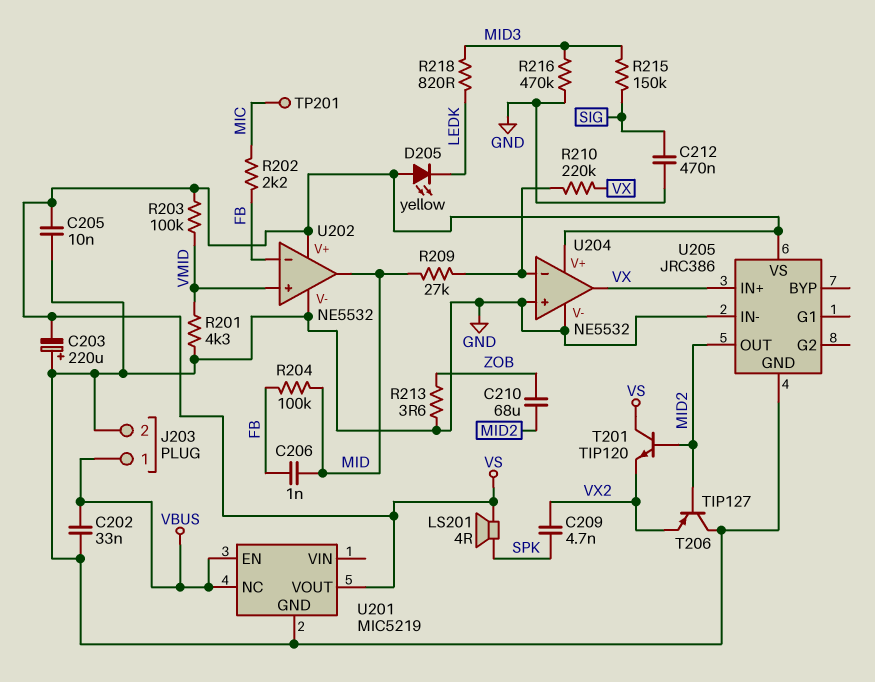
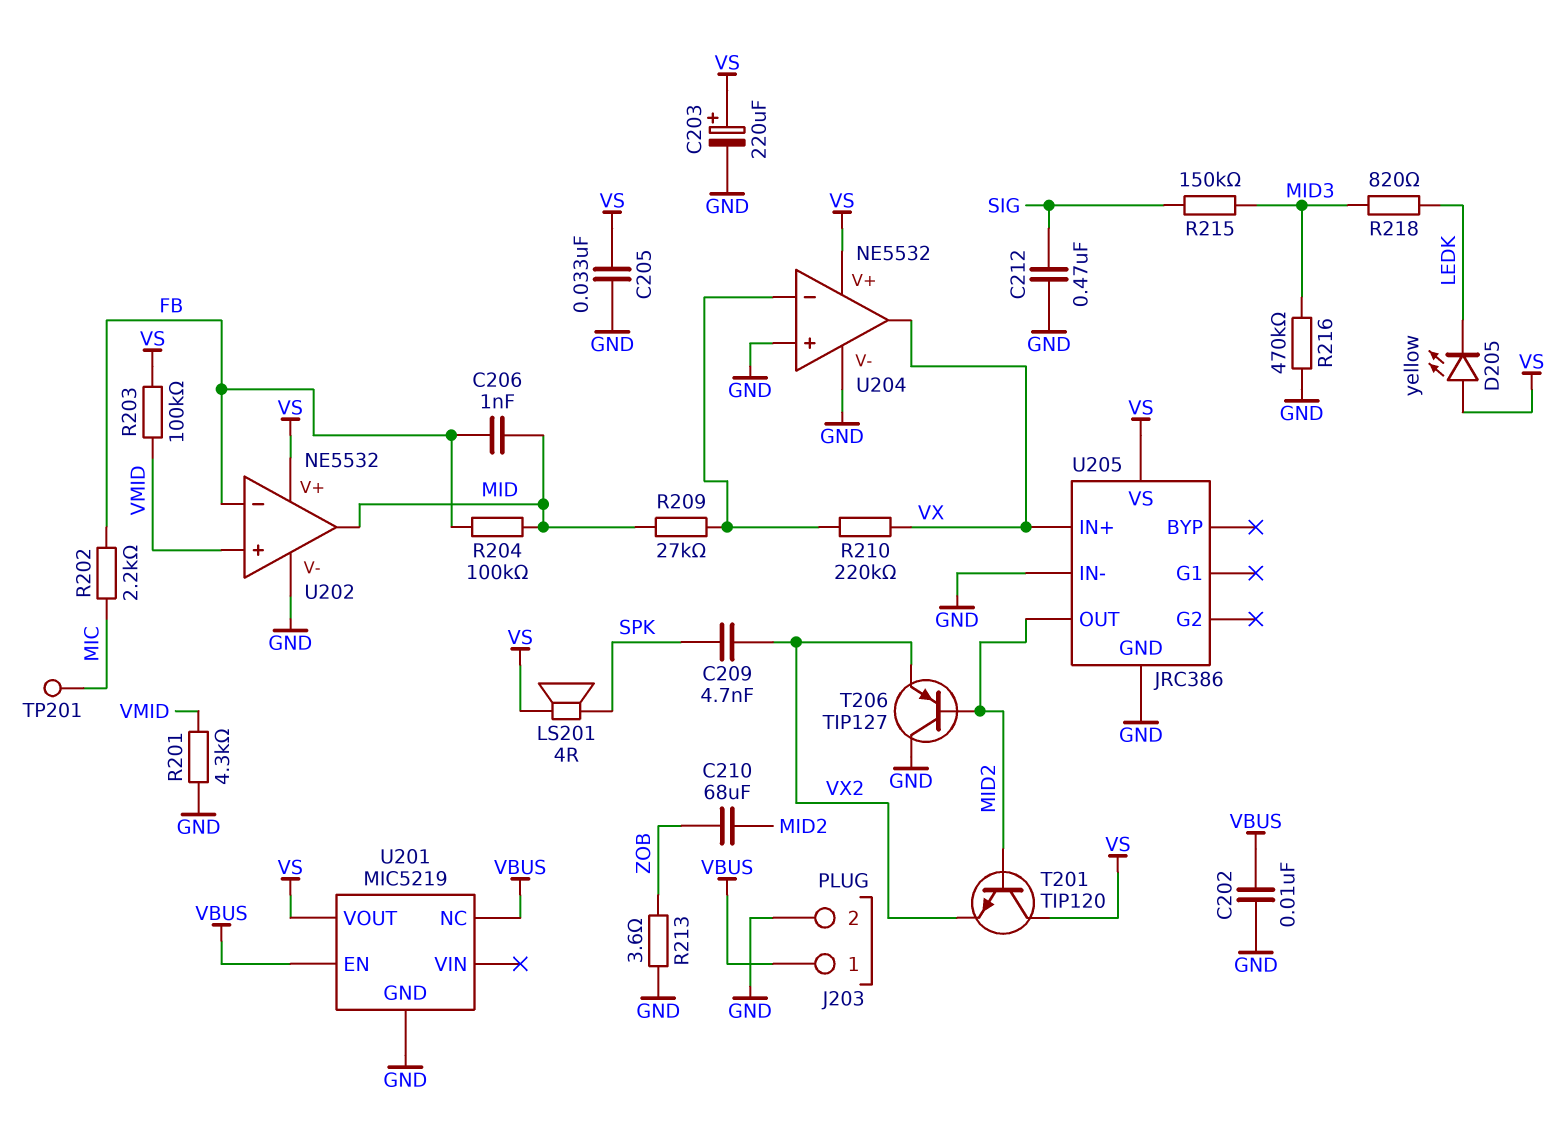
C202: 33nF (GND, VBUS) -> 10nF (GND, VBUS)
C203: 220uF (plus GND, minus VS) -> 220uF (plus VS, minus GND)
C205: 10nF (GND, VS) -> 33nF (GND, VS)

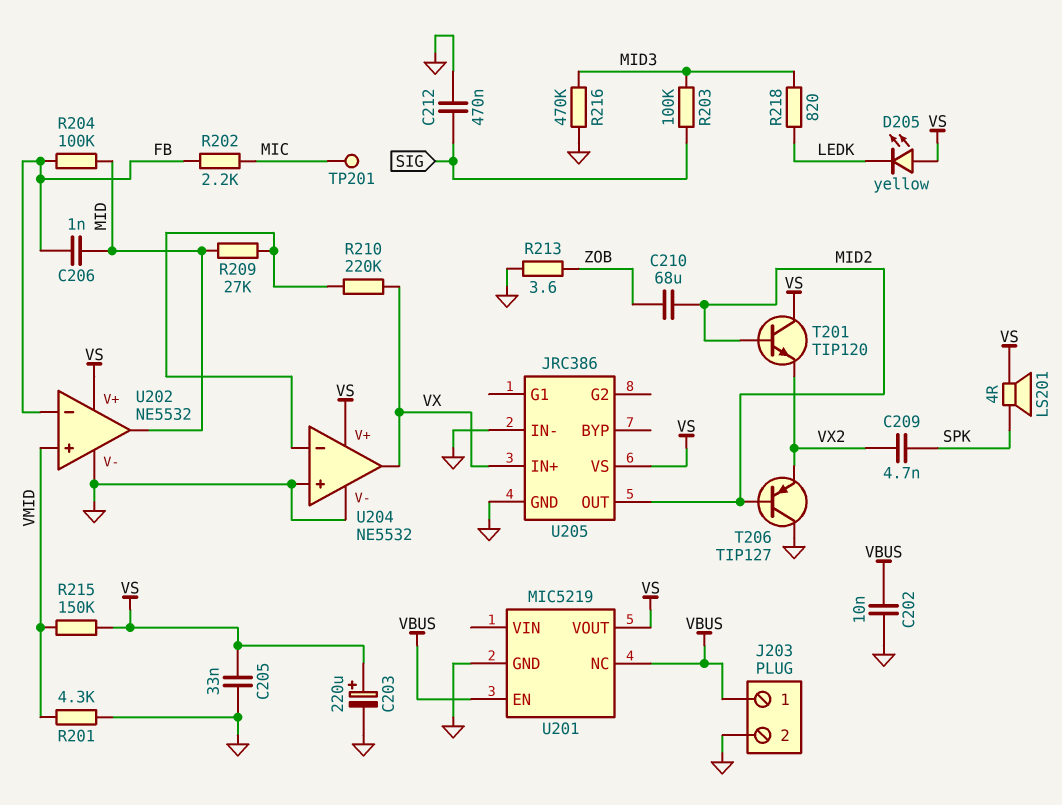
R203: 100k (VMID, VS) -> 100k (MID3, SIG)
R215: 150k (MID3, SIG) -> 150k (VMID, VS)

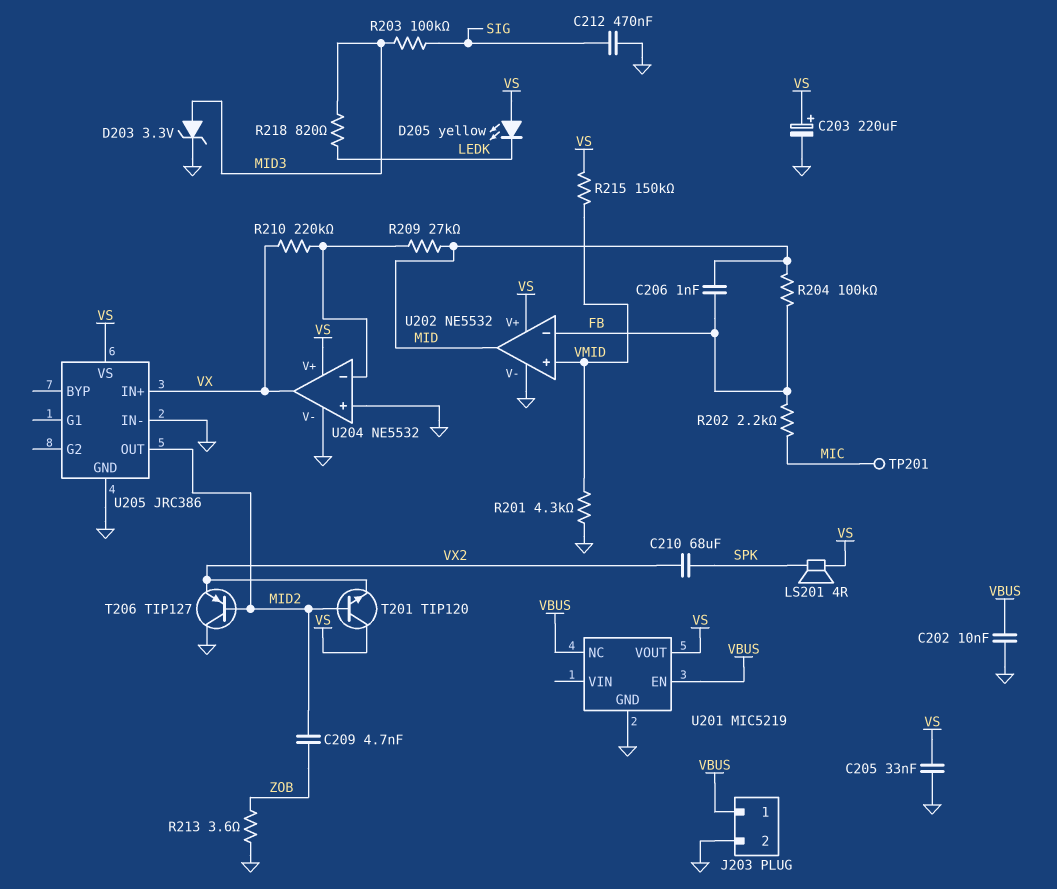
C209: 4.7nF (SPK, VX2) -> 4.7nF (MID2, ZOB)
C210: 68uF (MID2, ZOB) -> 68uF (SPK, VX2)
D203: none -> zener 3.3V (A MID3, K GND)
R216: 470k (GND, MID3) -> none

